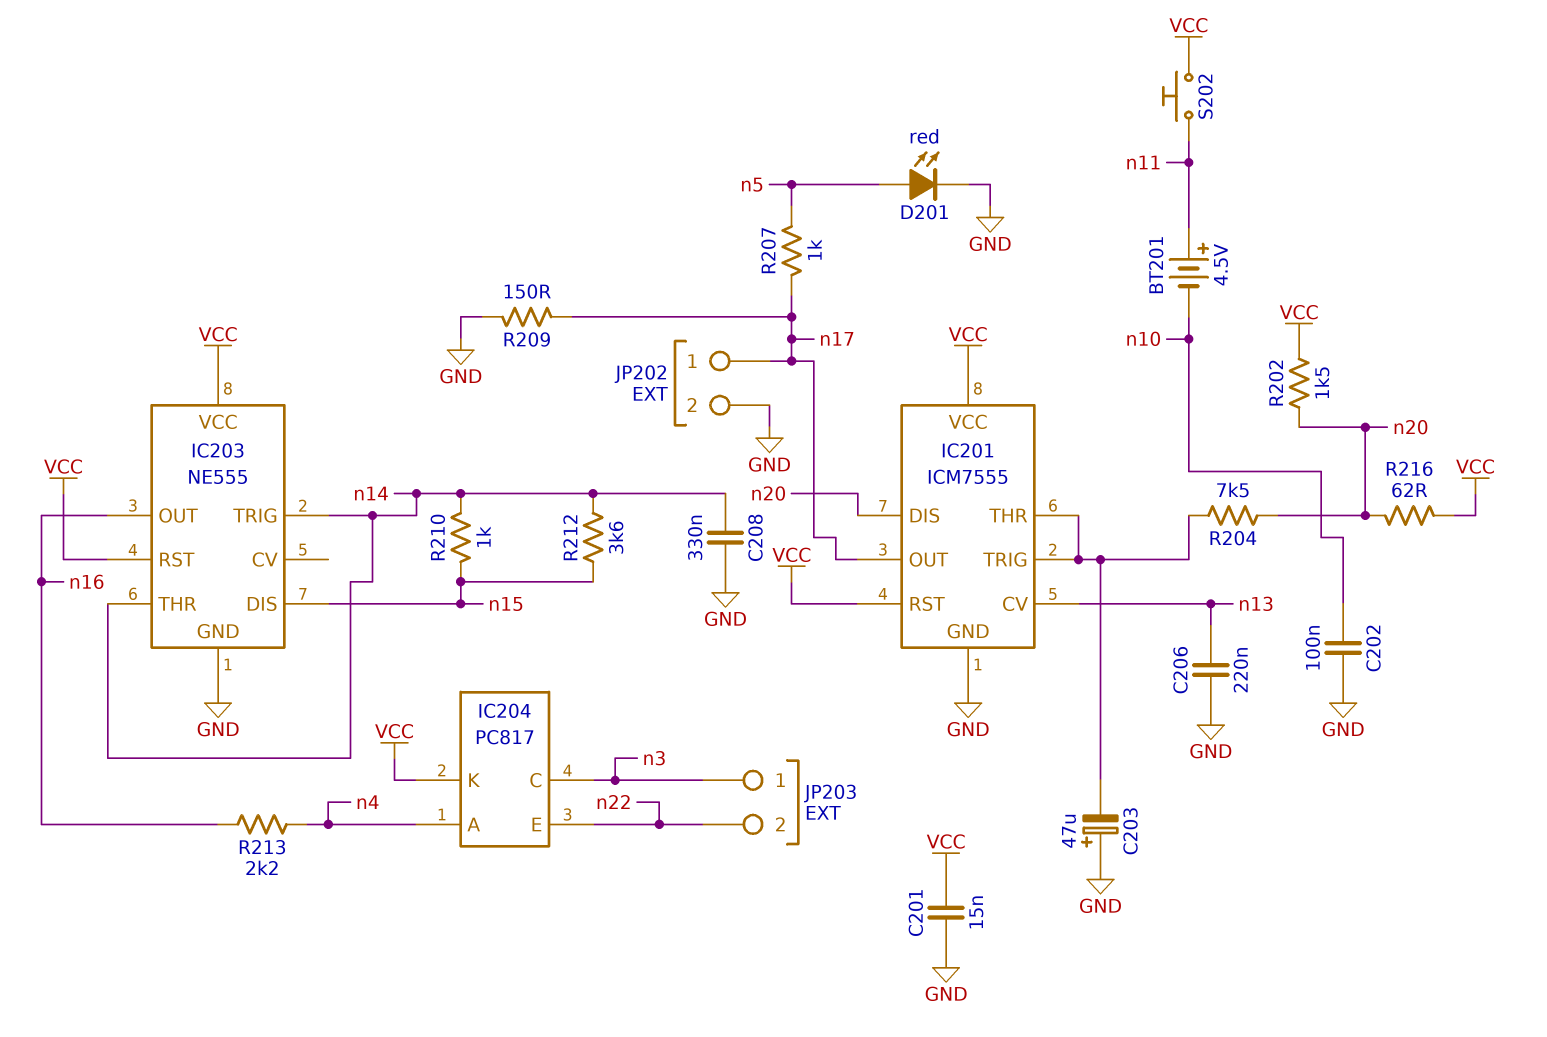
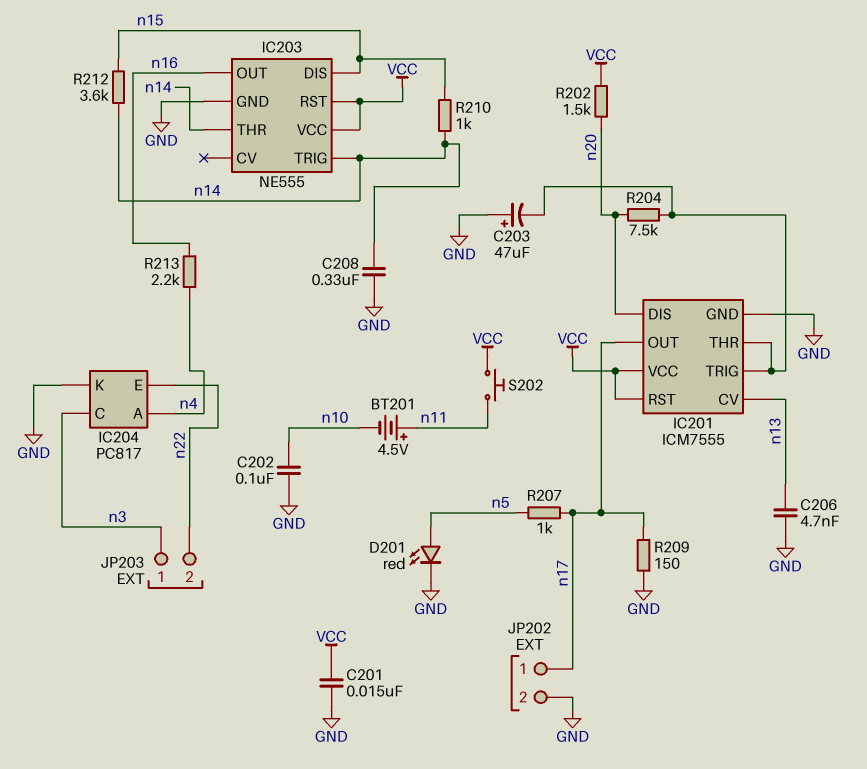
C206: 220nF (GND, n13) -> 4.7nF (GND, n13)
IC204 pin K: VCC -> GND
R216: 62 (VCC, n20) -> none

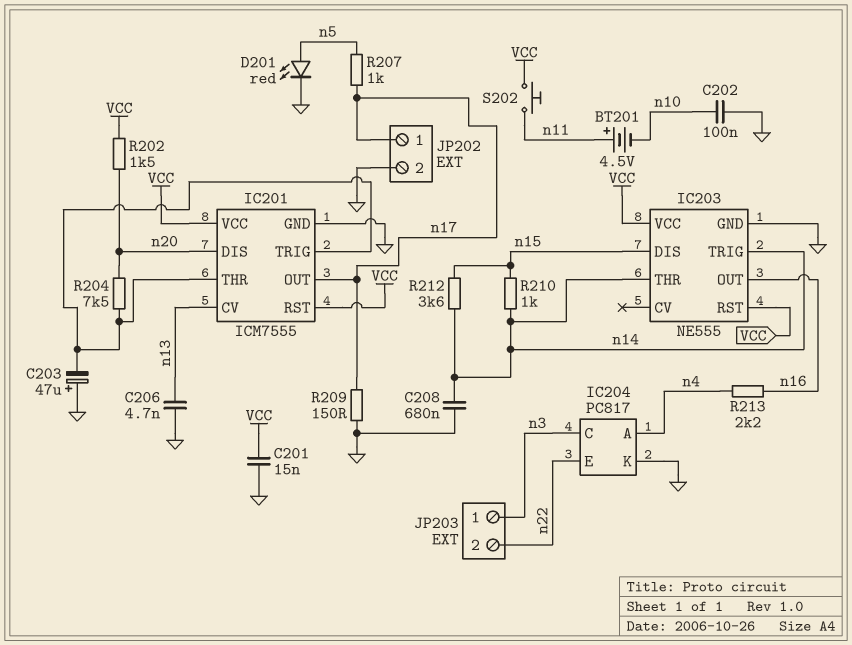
C208: 330nF (GND, n14) -> 680nF (GND, n14)

